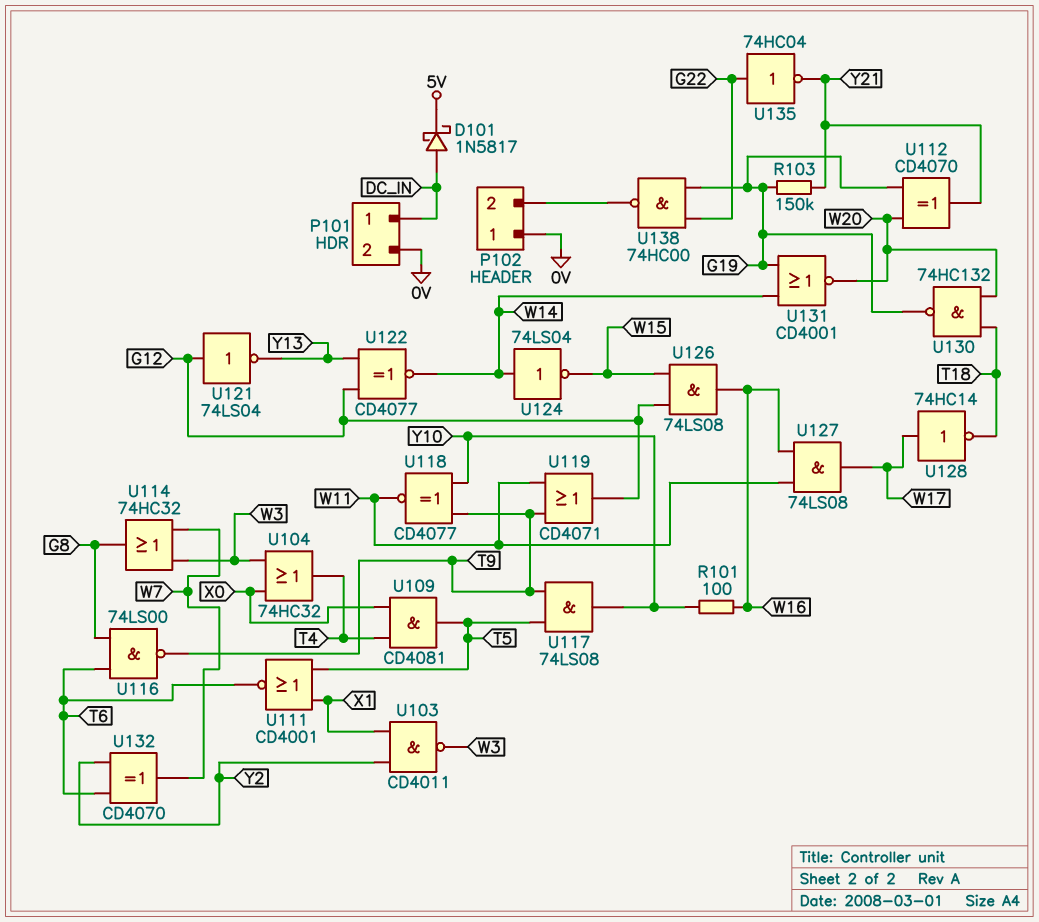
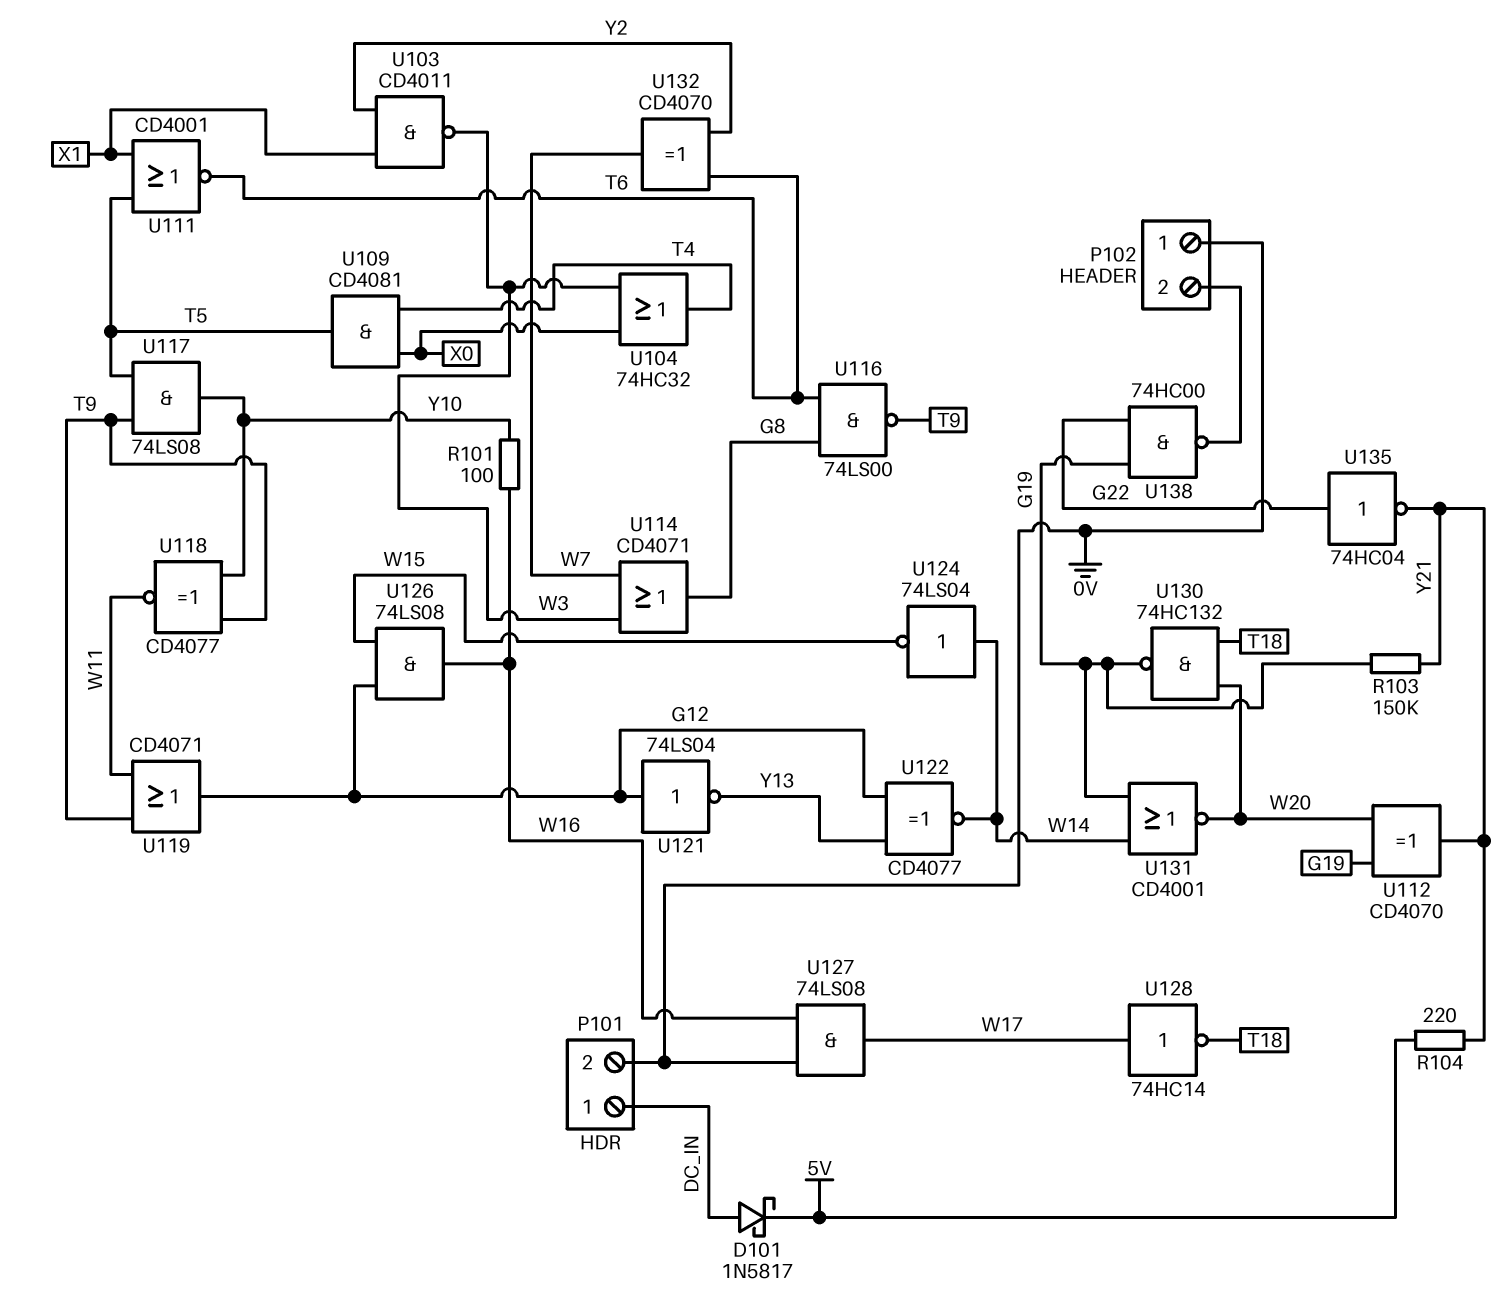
R104: none -> 220 (5V, Y21)
U114: OR 74HC32 (in W3, in W7, out G8) -> OR CD4071 (in W3, in W7, out G8)
U127: AND 74LS08 (in W11, in W16, out W17) -> AND 74LS08 (in 0V, in W16, out W17)

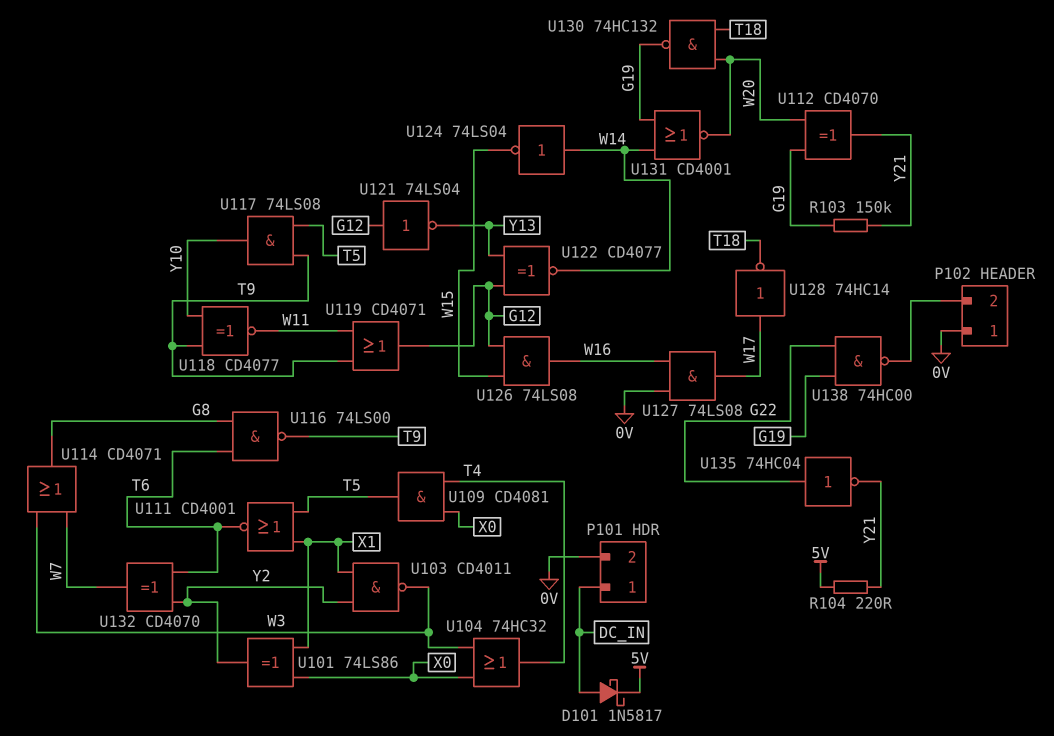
R101: 100 (W16, Y10) -> none
U101: none -> XOR 74LS86 (in X0, in X1, out Y2)

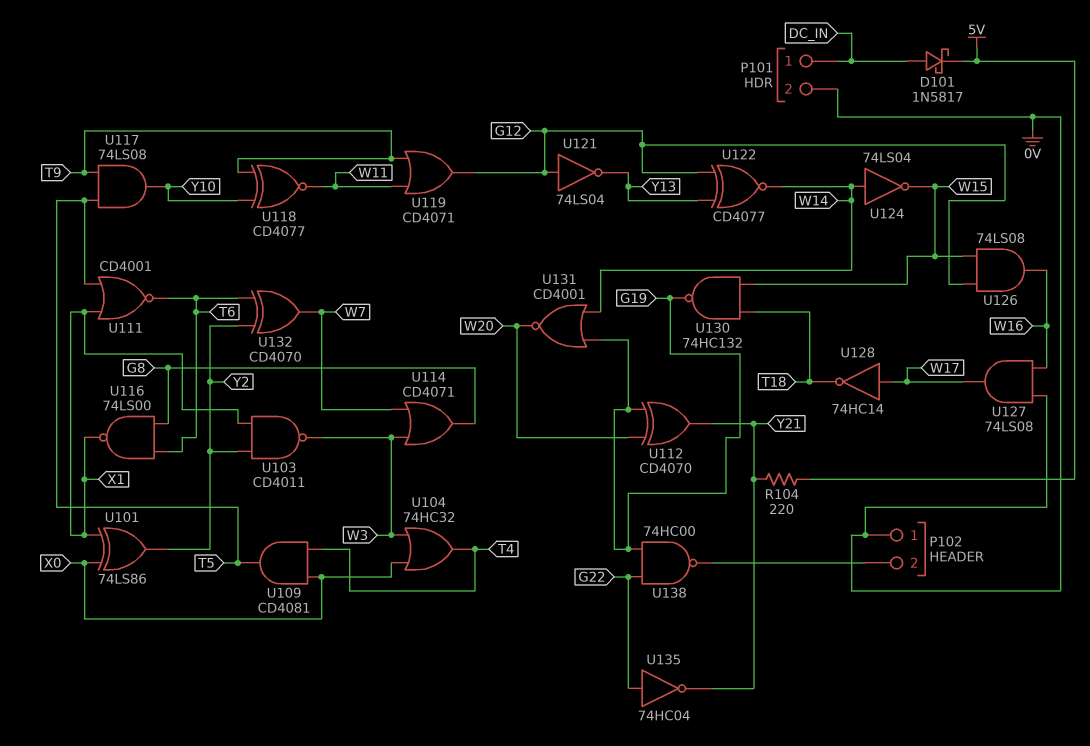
R103: 150k (G19, Y21) -> none
U116: NAND 74LS00 (in G8, in T6, out T9) -> NAND 74LS00 (in G8, in T6, out X1)
U130: NAND 74HC132 (in T18, in W20, out G19) -> NAND 74HC132 (in T18, in W15, out G19)

